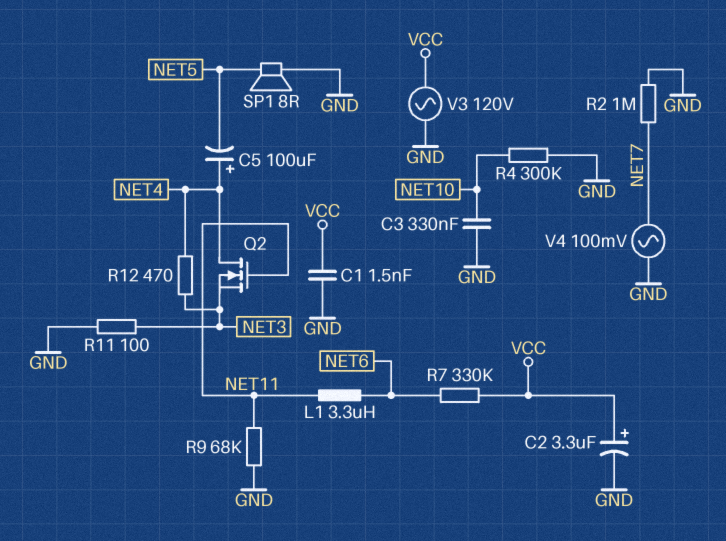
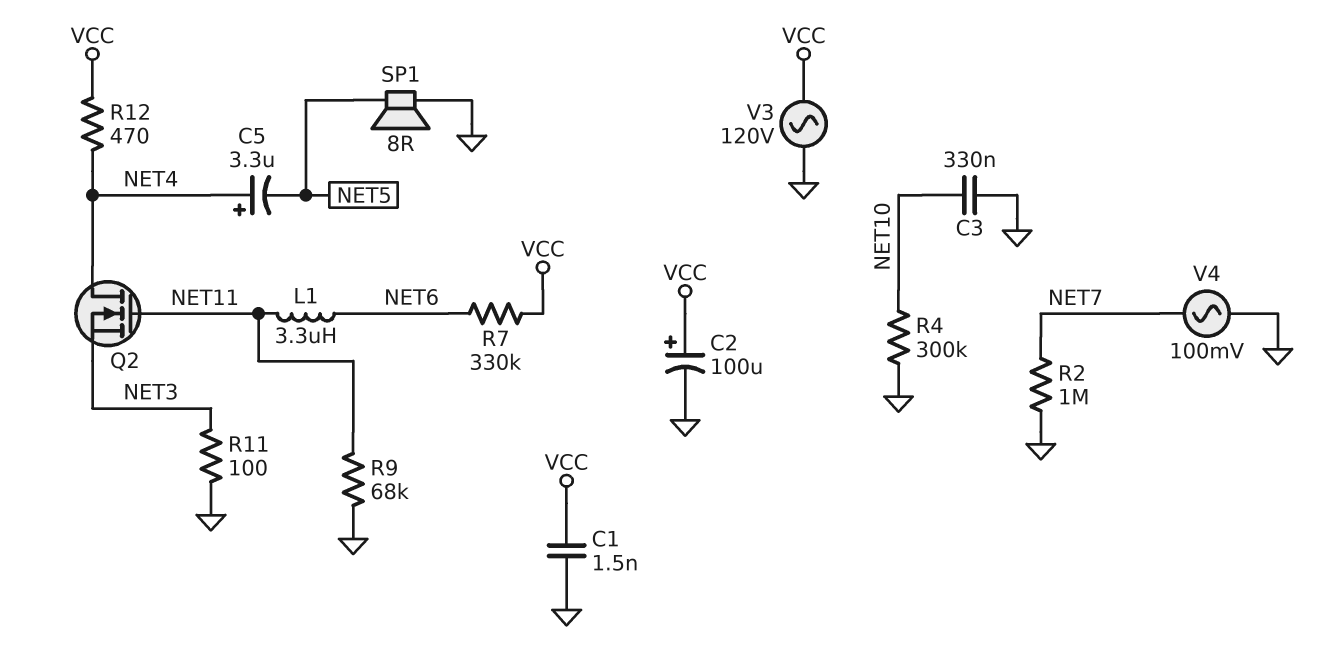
C2: 3.3uF (plus VCC, minus GND) -> 100uF (plus VCC, minus GND)
C5: 100uF (plus NET4, minus NET5) -> 3.3uF (plus NET4, minus NET5)
R12: 470 (NET3, NET4) -> 470 (NET4, VCC)

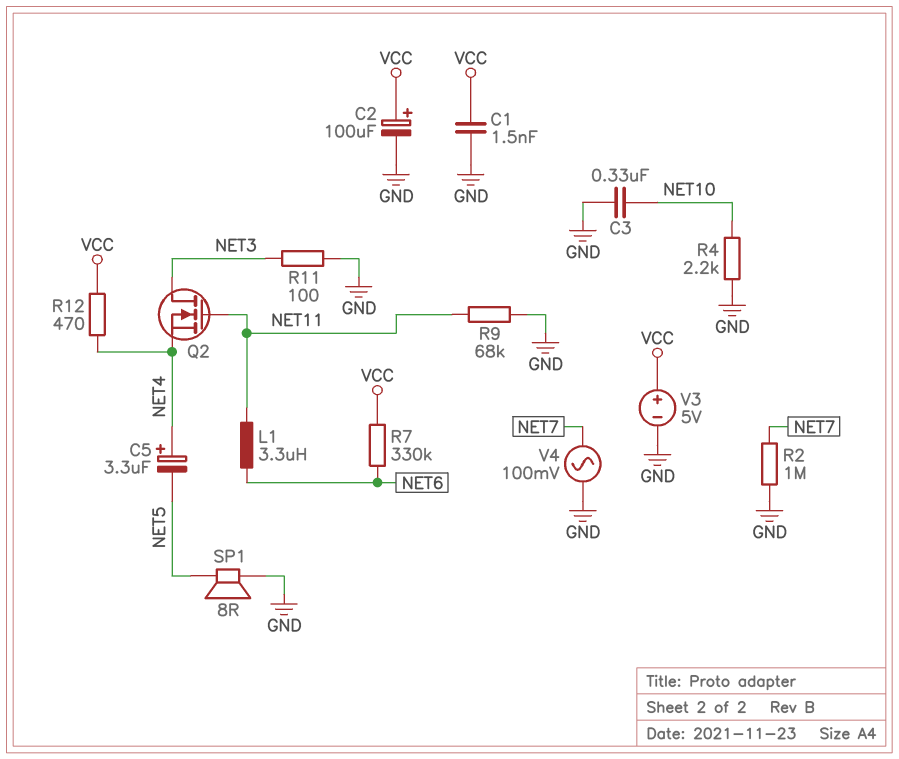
Q2: NMOS (G NET11, D NET4, S NET3) -> NMOS (G NET11, D NET3, S NET4)
R4: 300k (GND, NET10) -> 2.2k (GND, NET10)
V3: AC 120V (GND, VCC) -> 5V (plus VCC, minus GND)

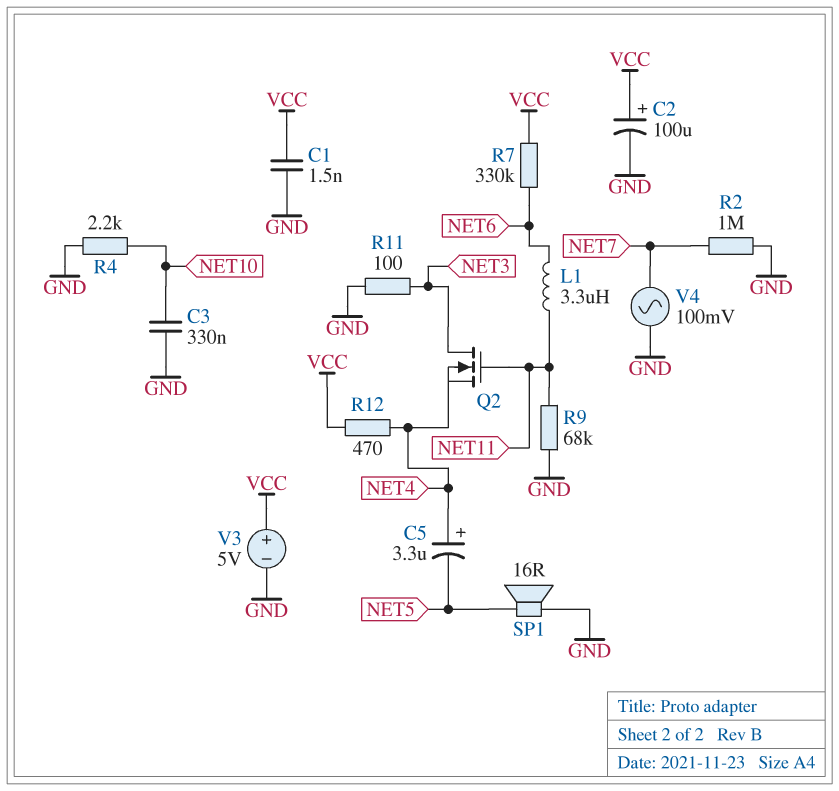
SP1: speaker 8R (GND, NET5) -> speaker 16R (GND, NET5)

